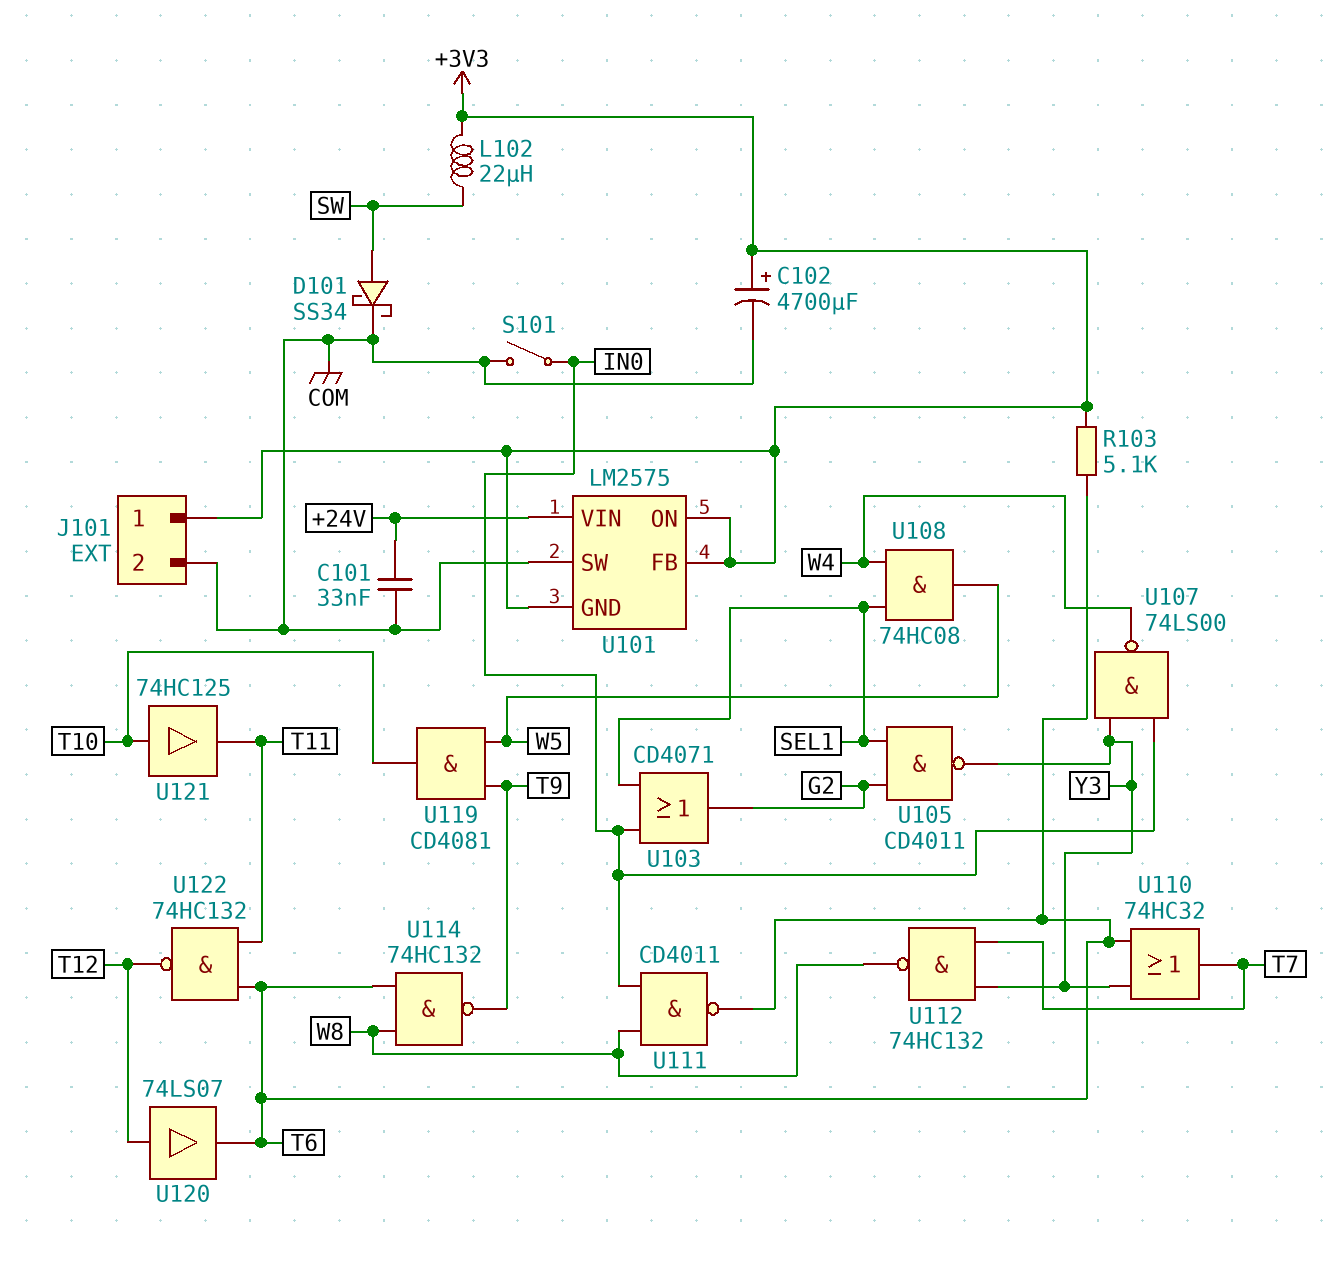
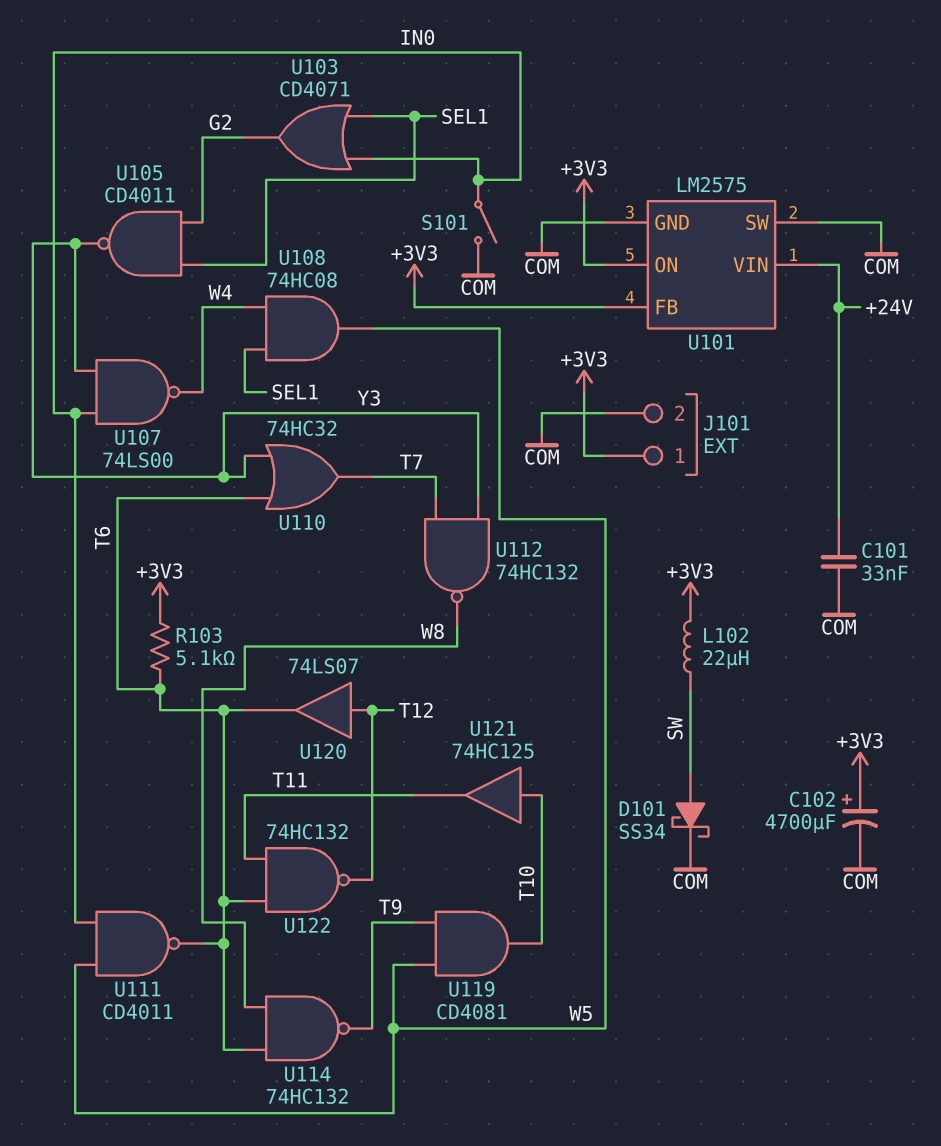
U101 pin GND: +3V3 -> COM
U111: NAND CD4011 (in IN0, in W8, out T6) -> NAND CD4011 (in IN0, in W5, out T6)

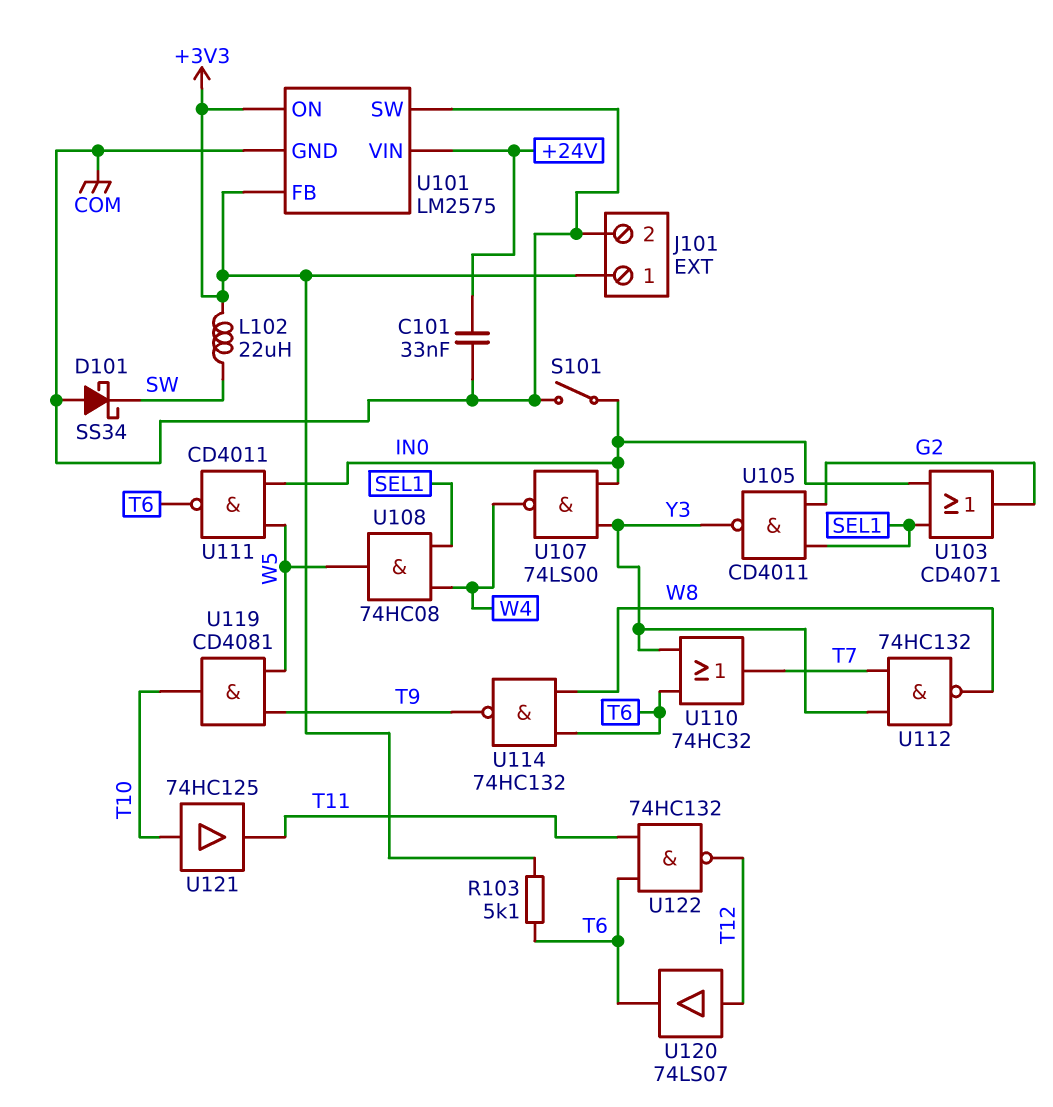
C102: 4700uF (plus +3V3, minus COM) -> none
D101: schottky SS34 (A SW, K COM) -> schottky SS34 (A COM, K SW)

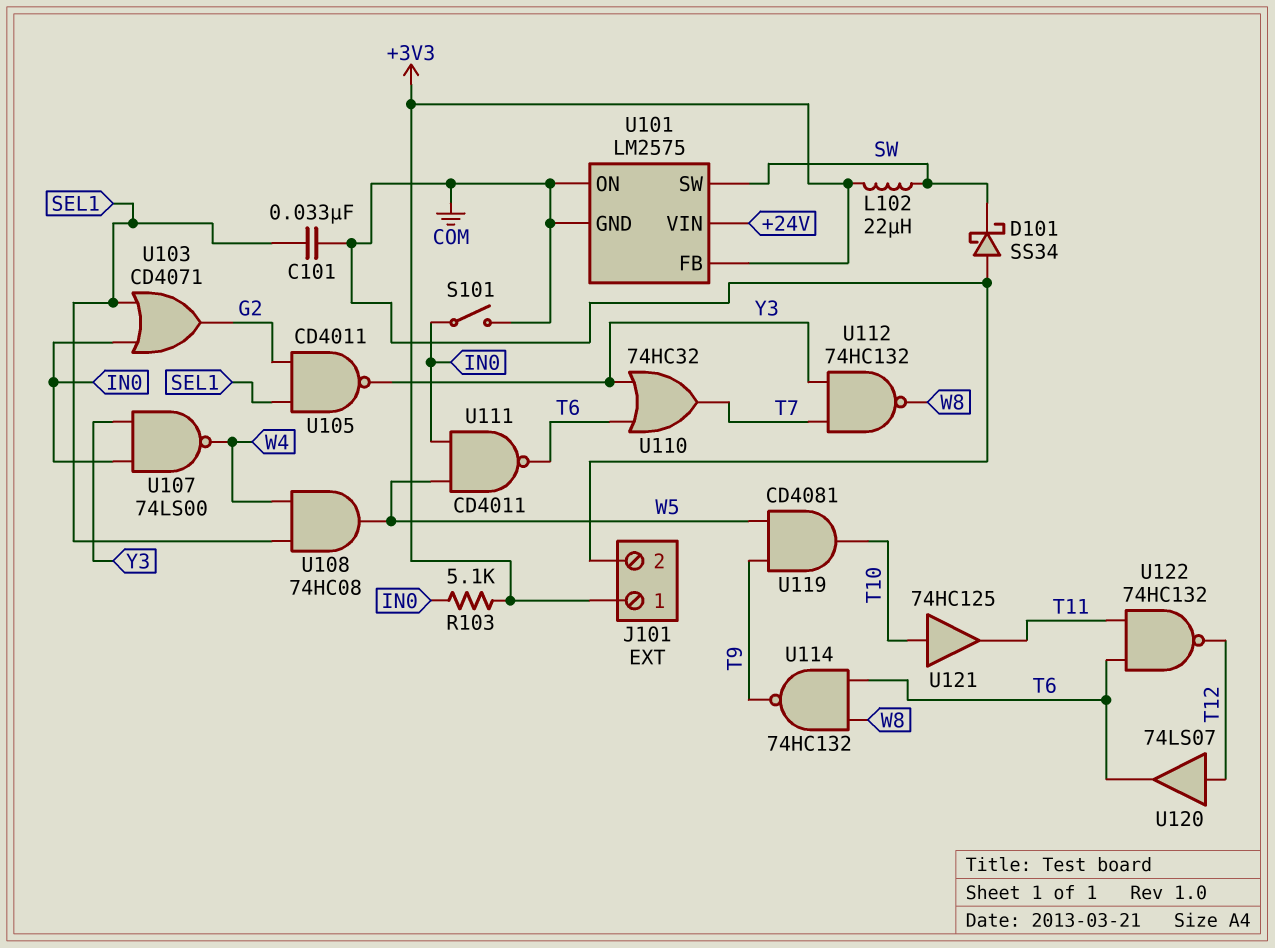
C101: 33nF (+24V, COM) -> 33nF (COM, SEL1)
R103: 5.1k (+3V3, T6) -> 5.1k (+3V3, IN0)
U101 pin ON: +3V3 -> COM
U101 pin SW: COM -> SW

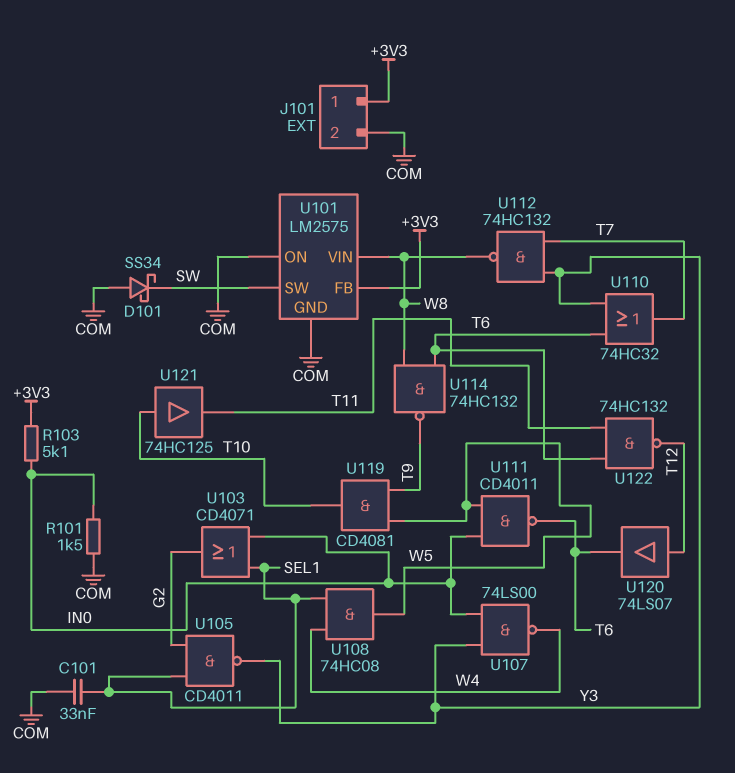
L102: 22uH (+3V3, SW) -> none
R101: none -> 1.5k (COM, IN0)
S101: switch (COM, IN0) -> none
U101 pin VIN: +24V -> W8

